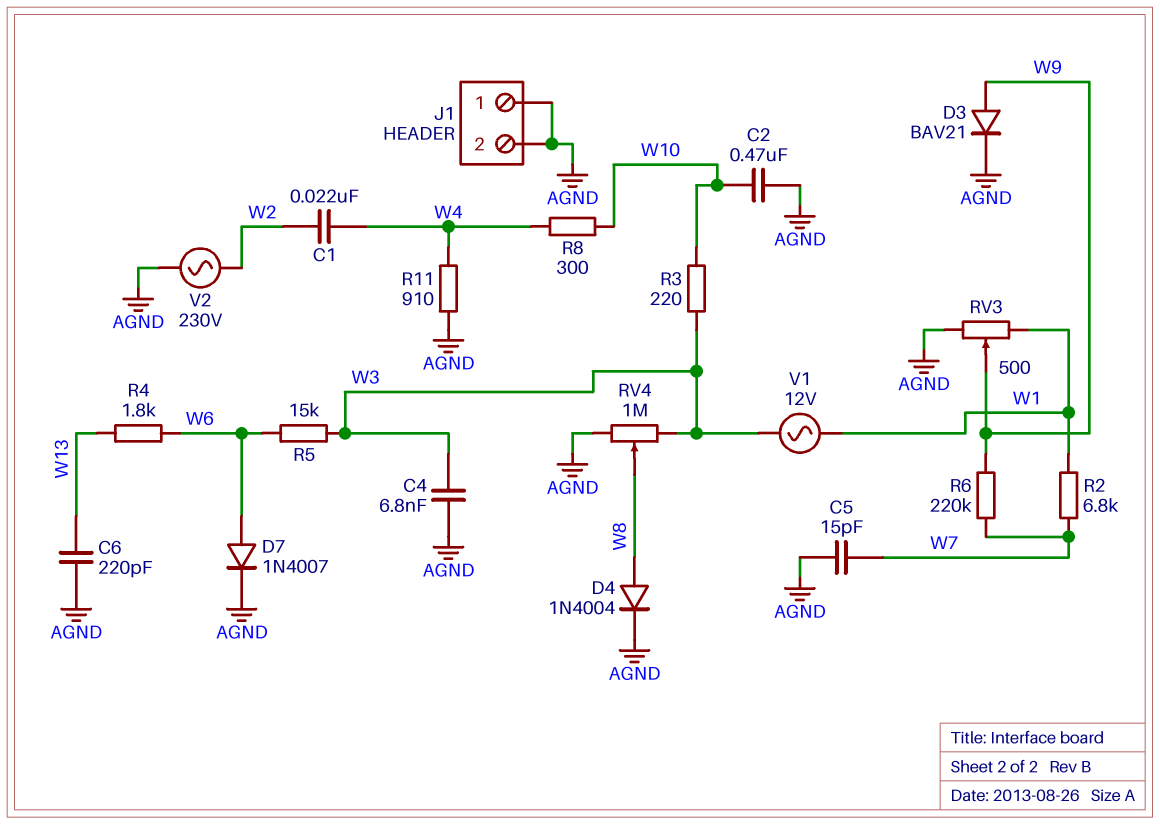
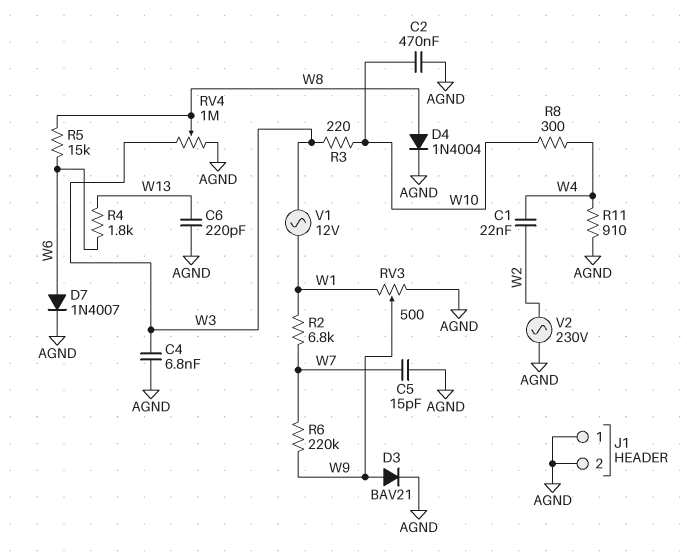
R5: 15k (W3, W6) -> 15k (W6, W8)

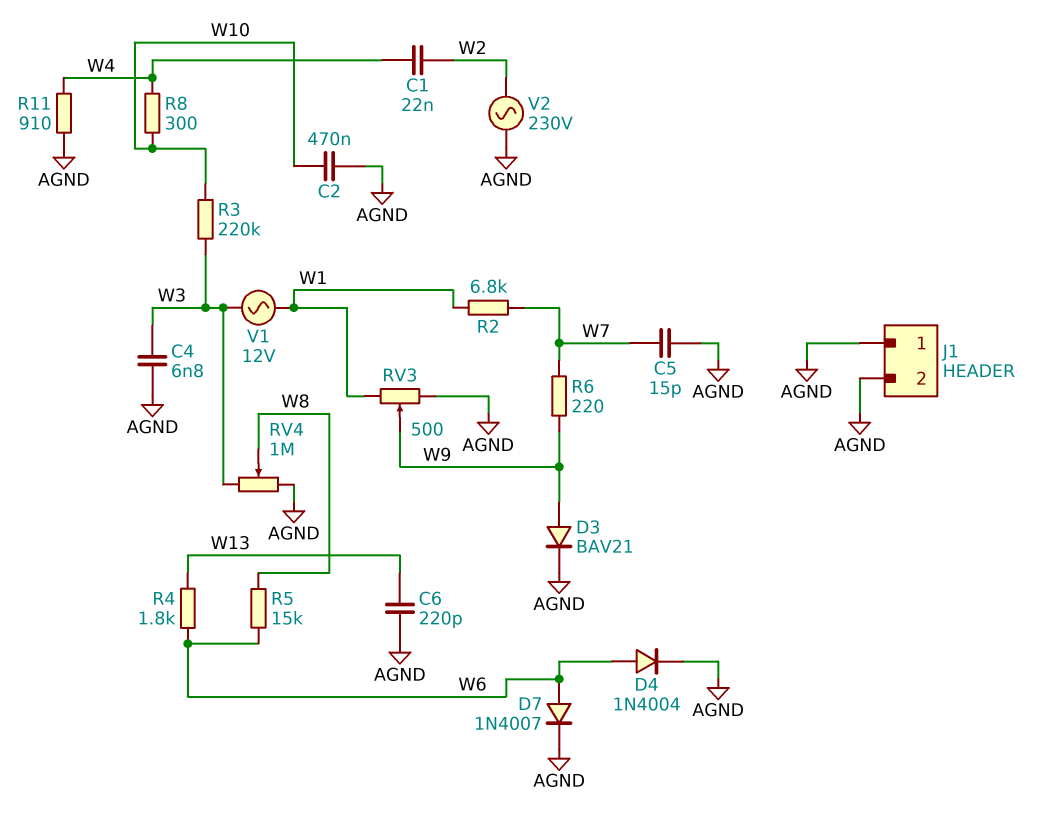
D4: diode 1N4004 (A W8, K AGND) -> diode 1N4004 (A W6, K AGND)
R3: 220 (W3, W10) -> 220k (W3, W10)
R6: 220k (W7, W9) -> 220 (W7, W9)

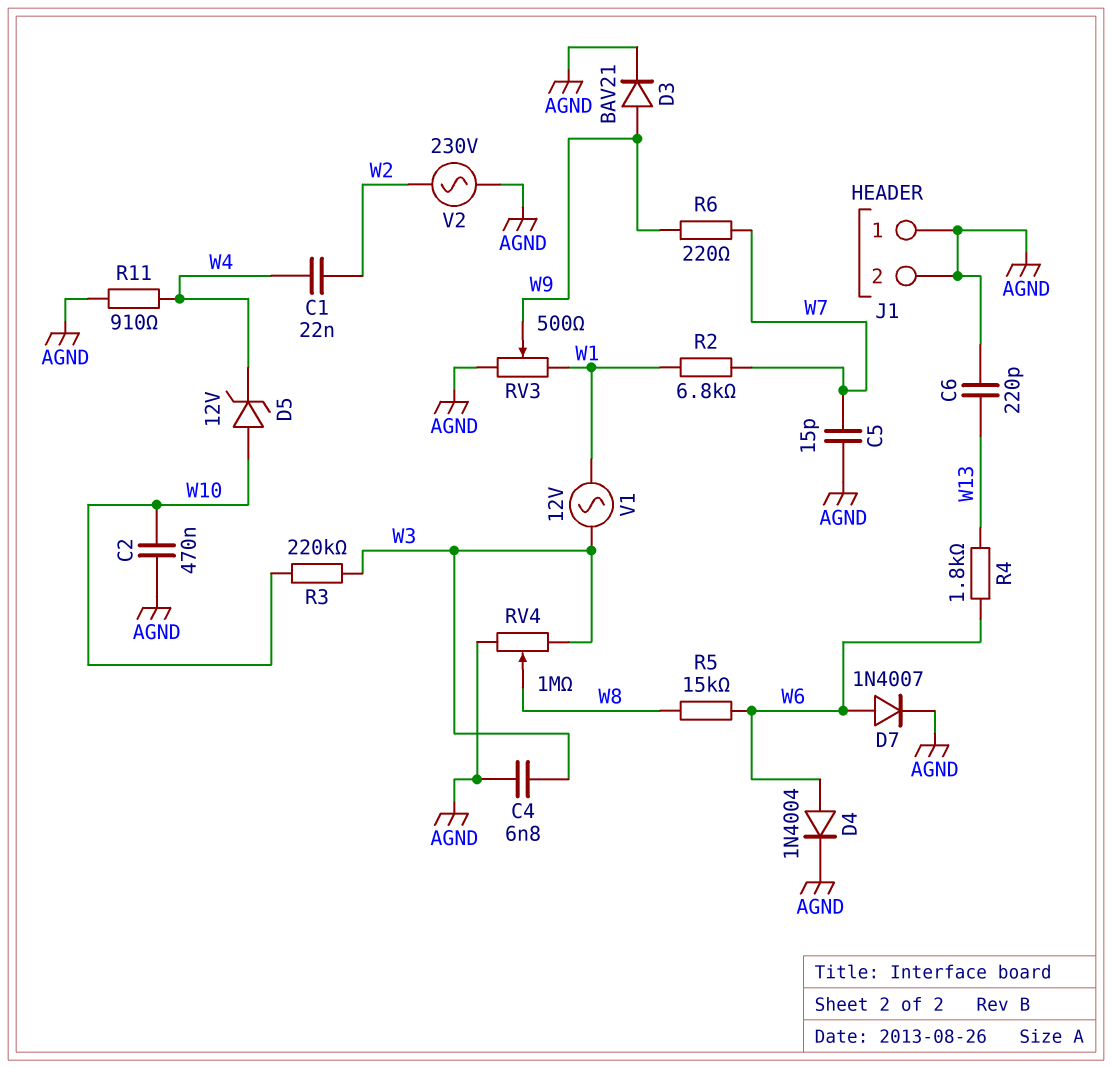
D5: none -> zener 12V (A W10, K W4)
R8: 300 (W4, W10) -> none

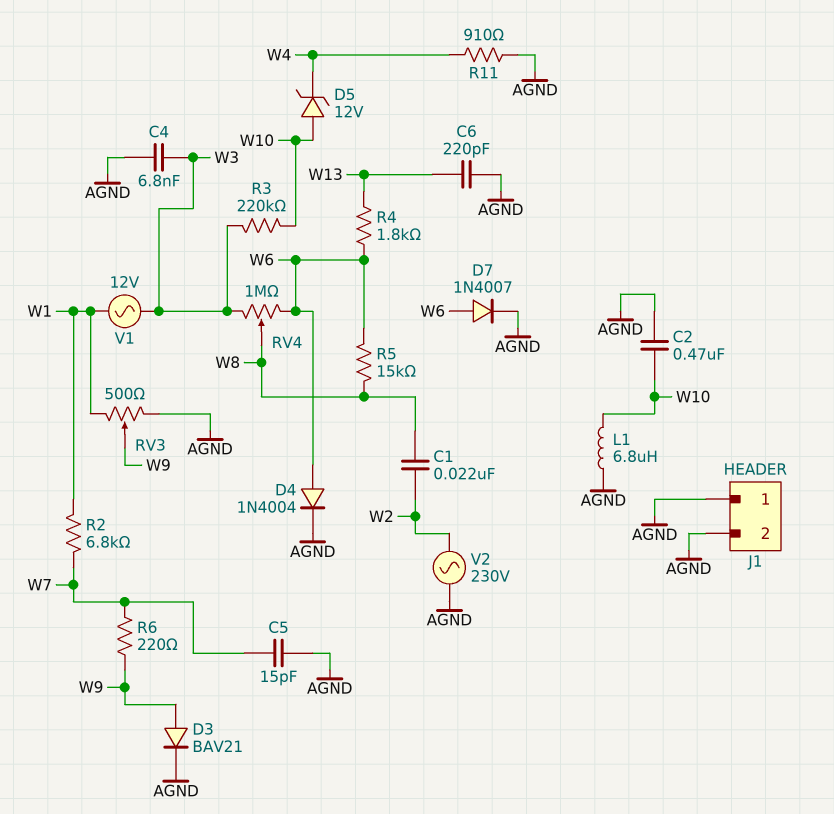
C1: 22nF (W2, W4) -> 22nF (W2, W8)
L1: none -> 6.8uH (AGND, W10)
RV4: 1M (AGND, W3, wiper W8) -> 1M (W3, W6, wiper W8)

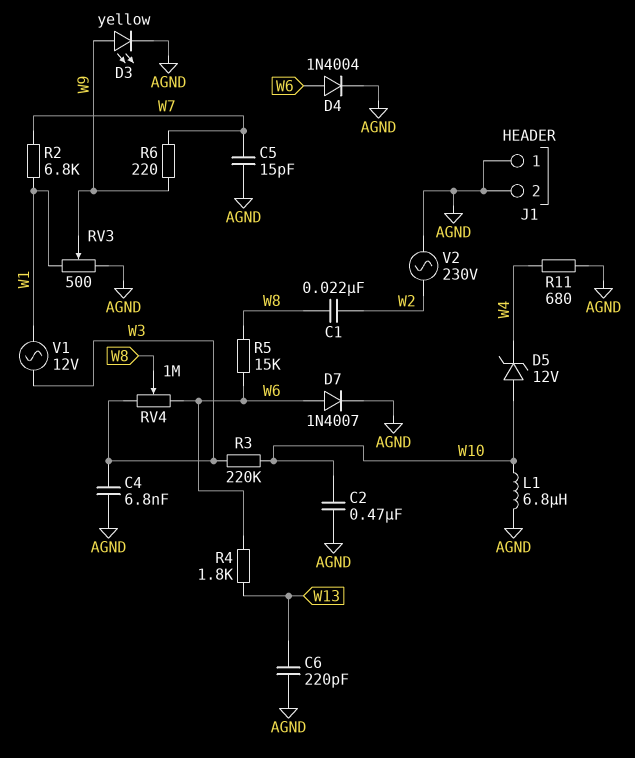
D3: diode BAV21 (A W9, K AGND) -> LED yellow (A W9, K AGND)
R11: 910 (AGND, W4) -> 680 (AGND, W4)

